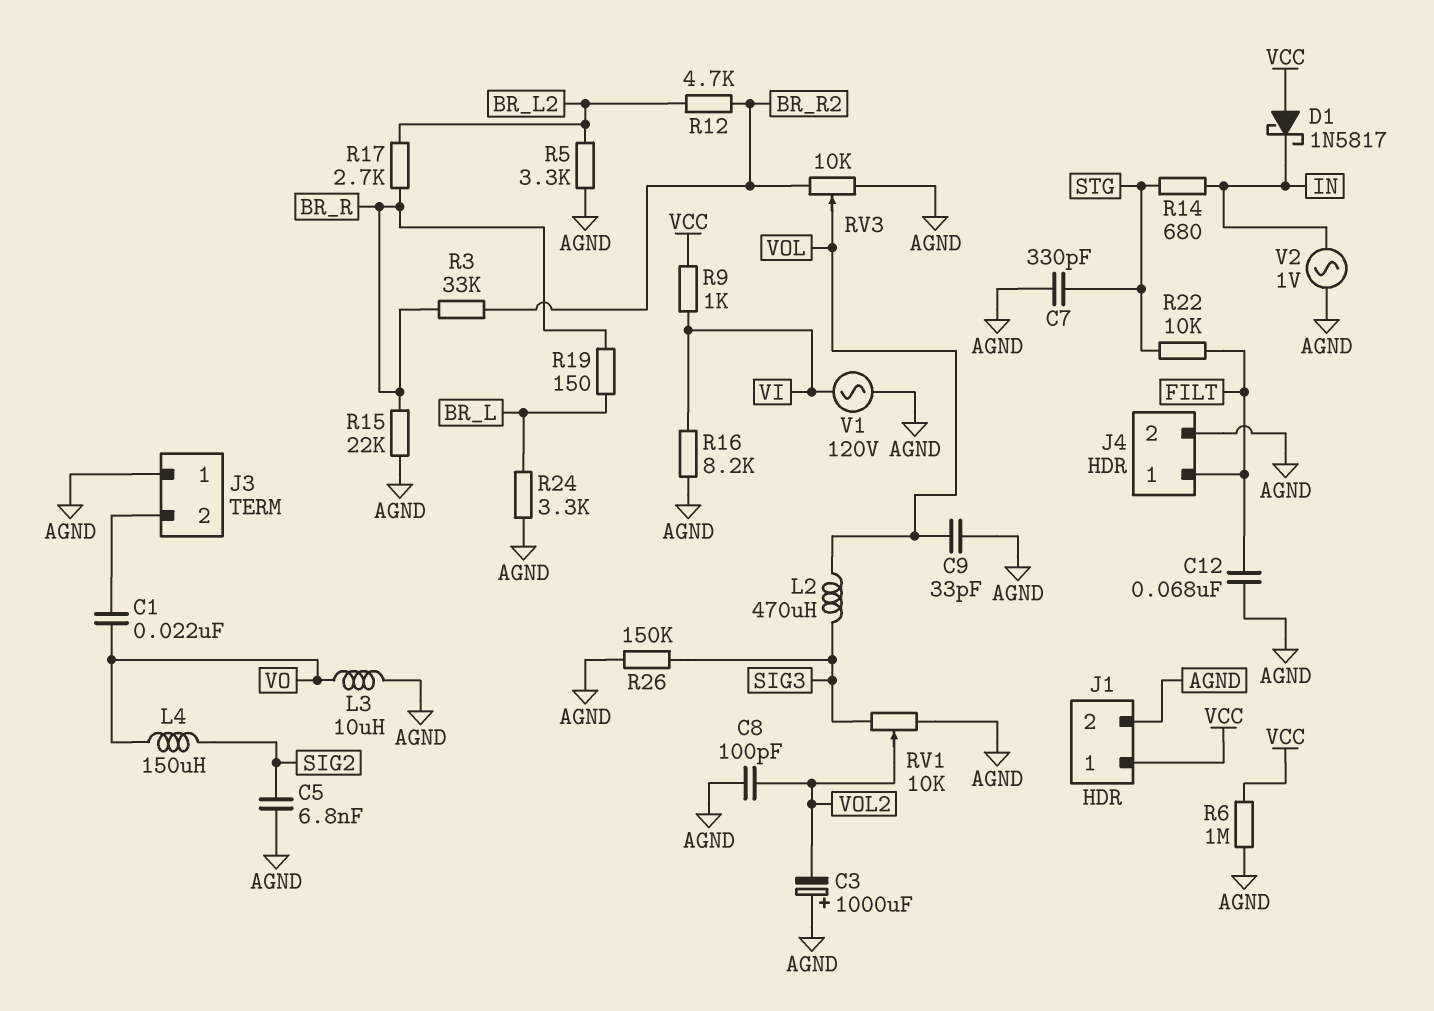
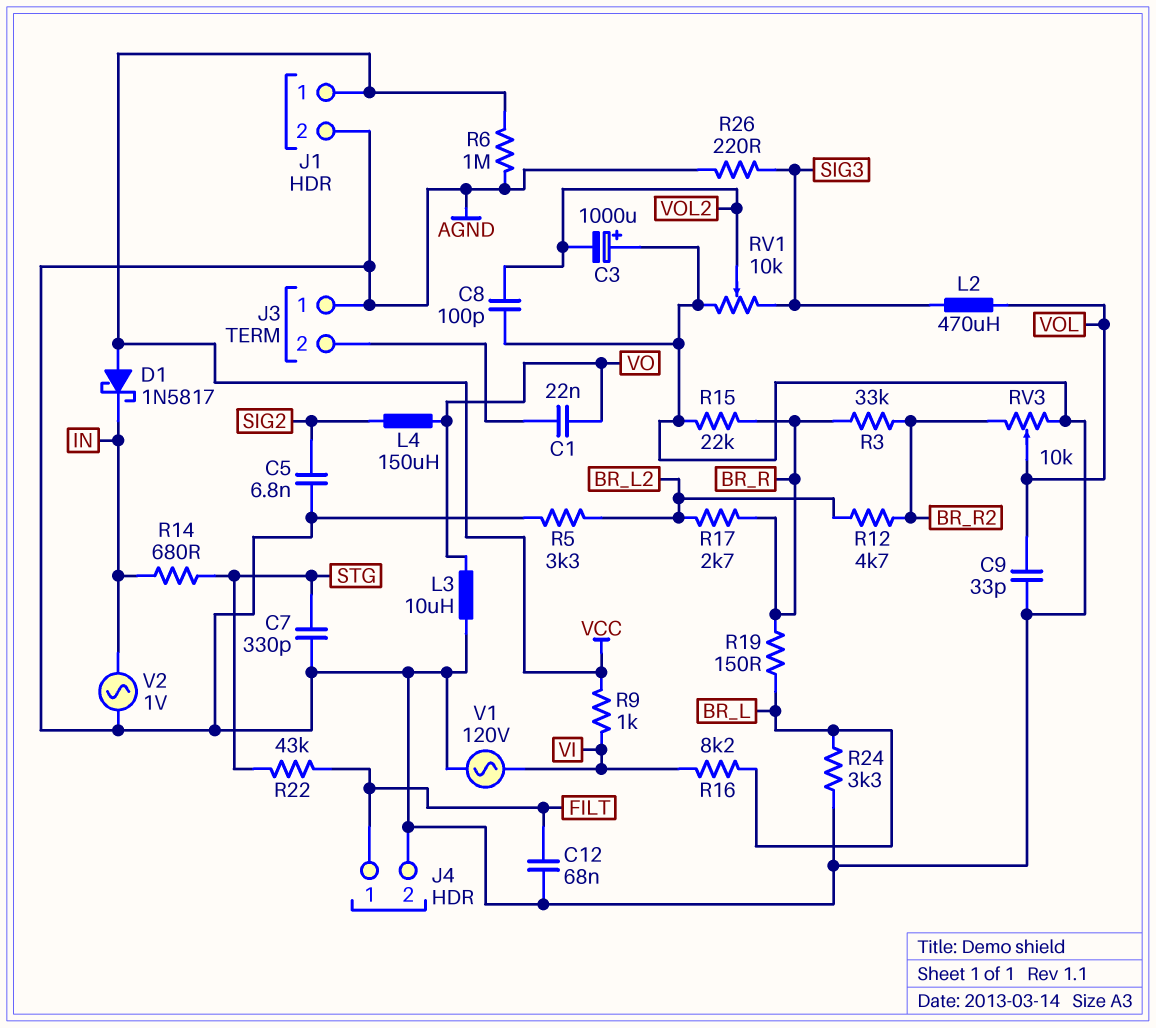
R16: 8.2k (AGND, VI) -> 8.2k (BR_L, VI)
R22: 10k (FILT, STG) -> 43k (FILT, STG)
R26: 150k (AGND, SIG3) -> 220 (AGND, SIG3)

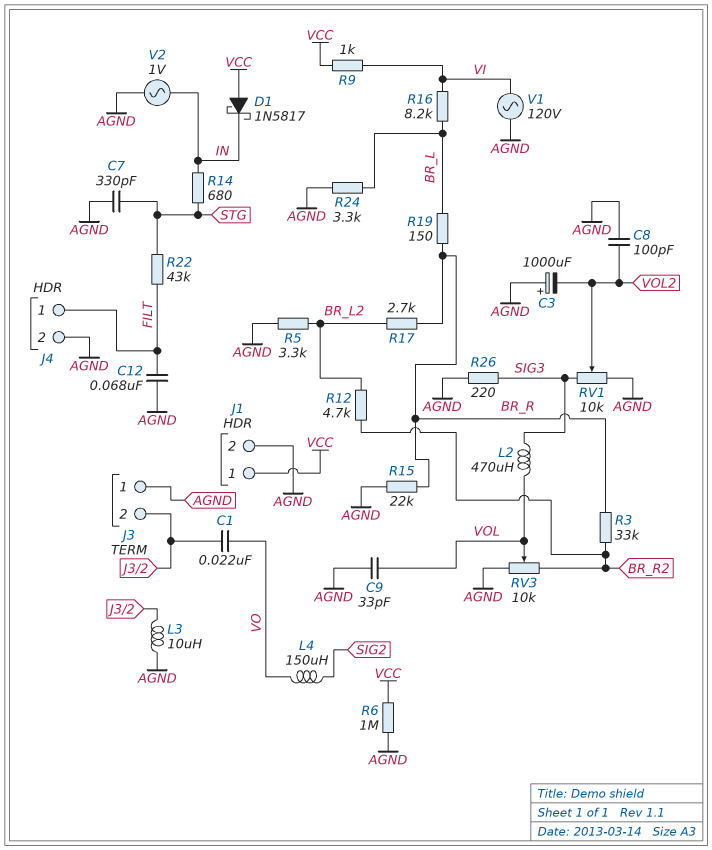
C5: 6.8nF (AGND, SIG2) -> none
L3: 10uH (AGND, VO) -> 10uH (AGND, J3/2)

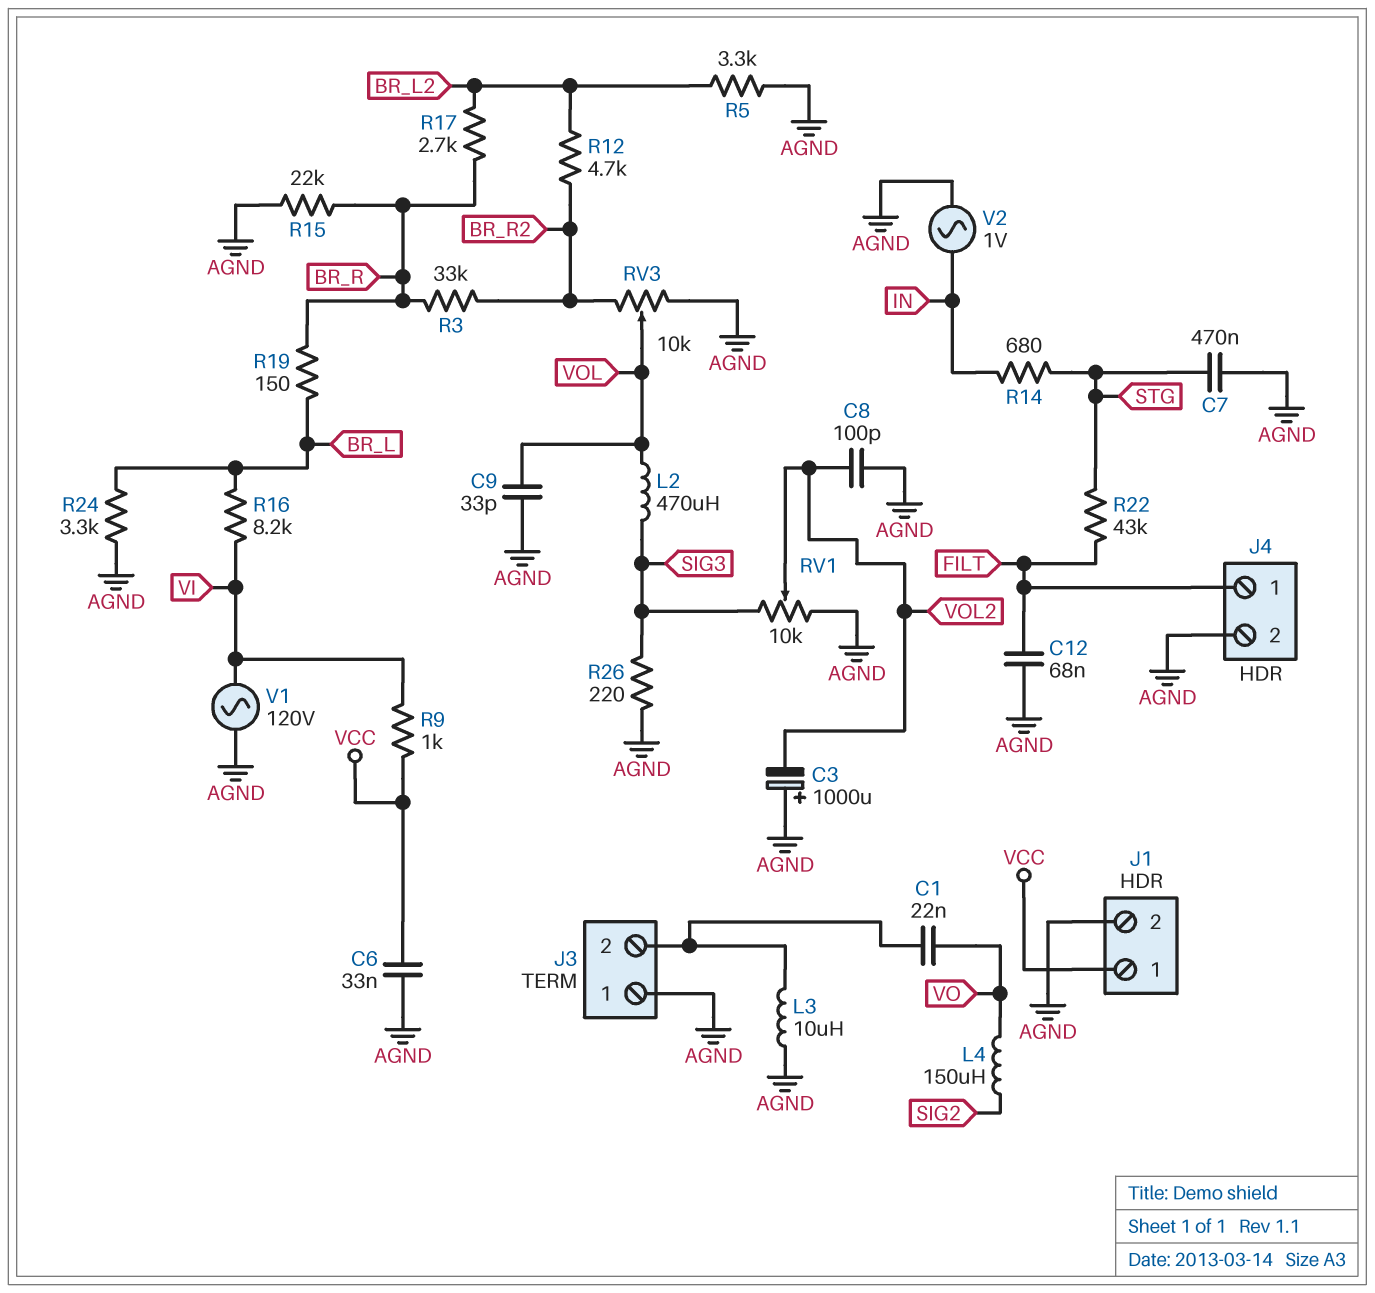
C6: none -> 33nF (AGND, VCC)
C7: 330pF (AGND, STG) -> 470nF (AGND, STG)
D1: schottky 1N5817 (A VCC, K IN) -> none
R6: 1M (AGND, VCC) -> none

